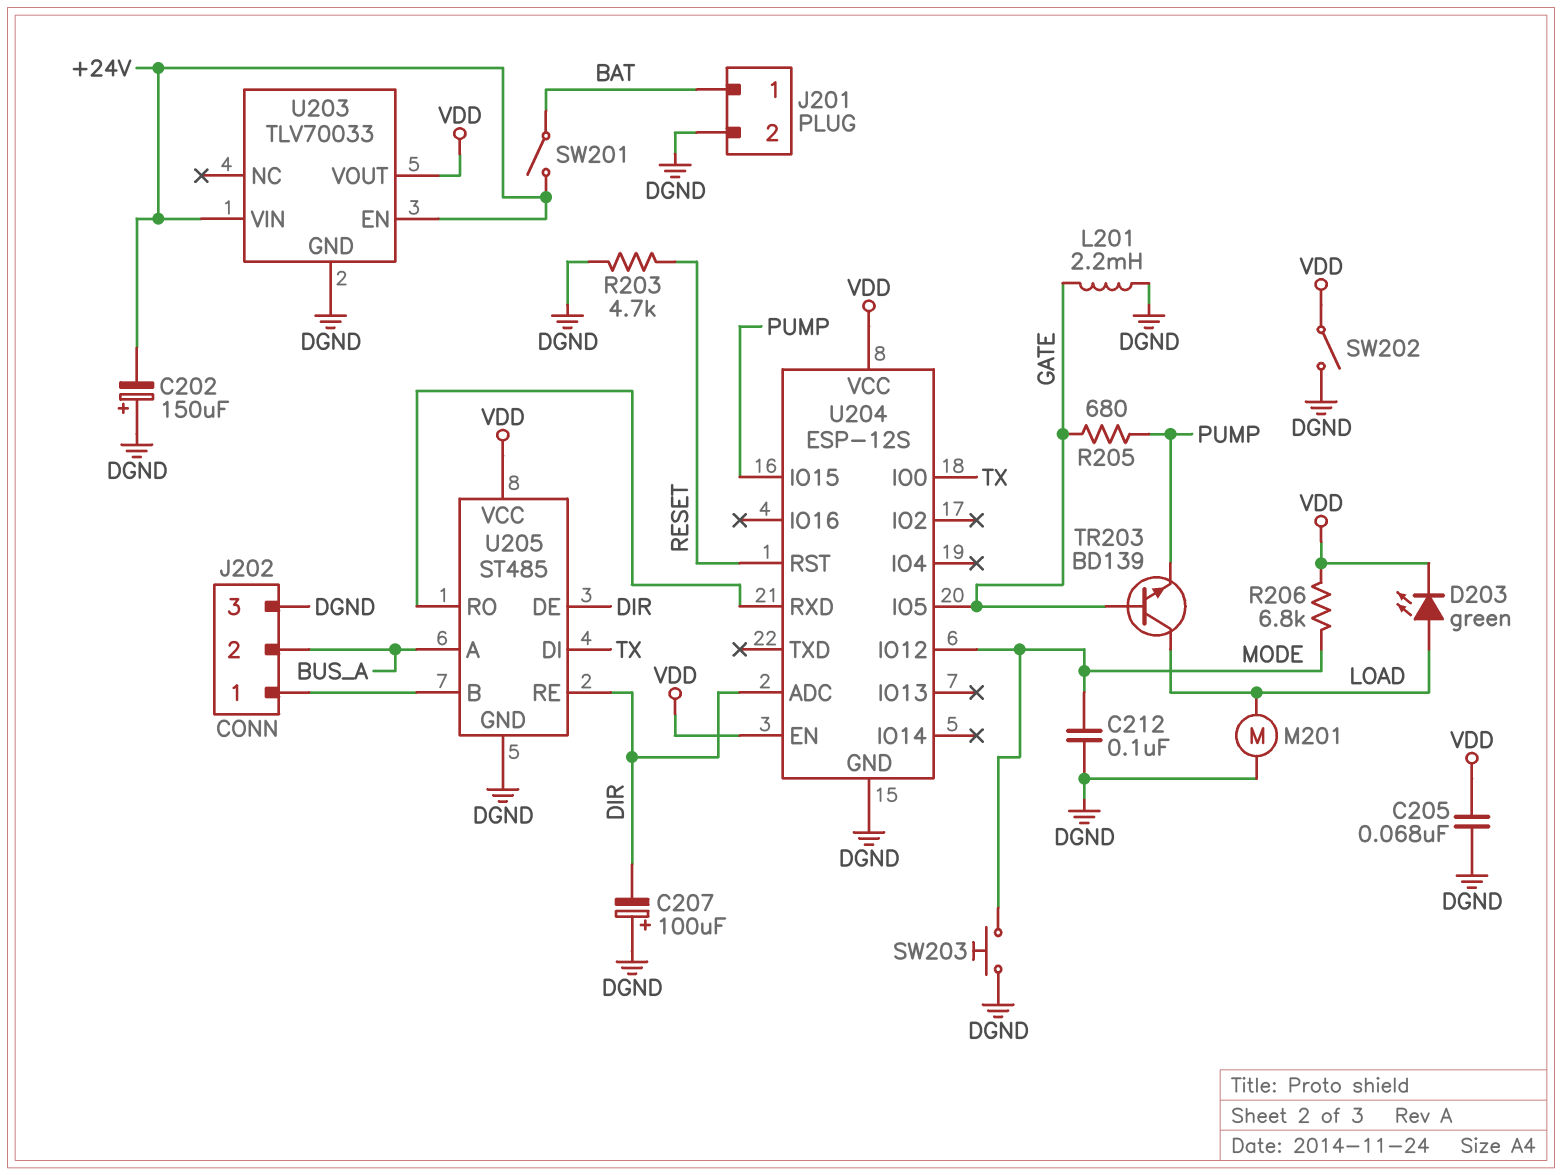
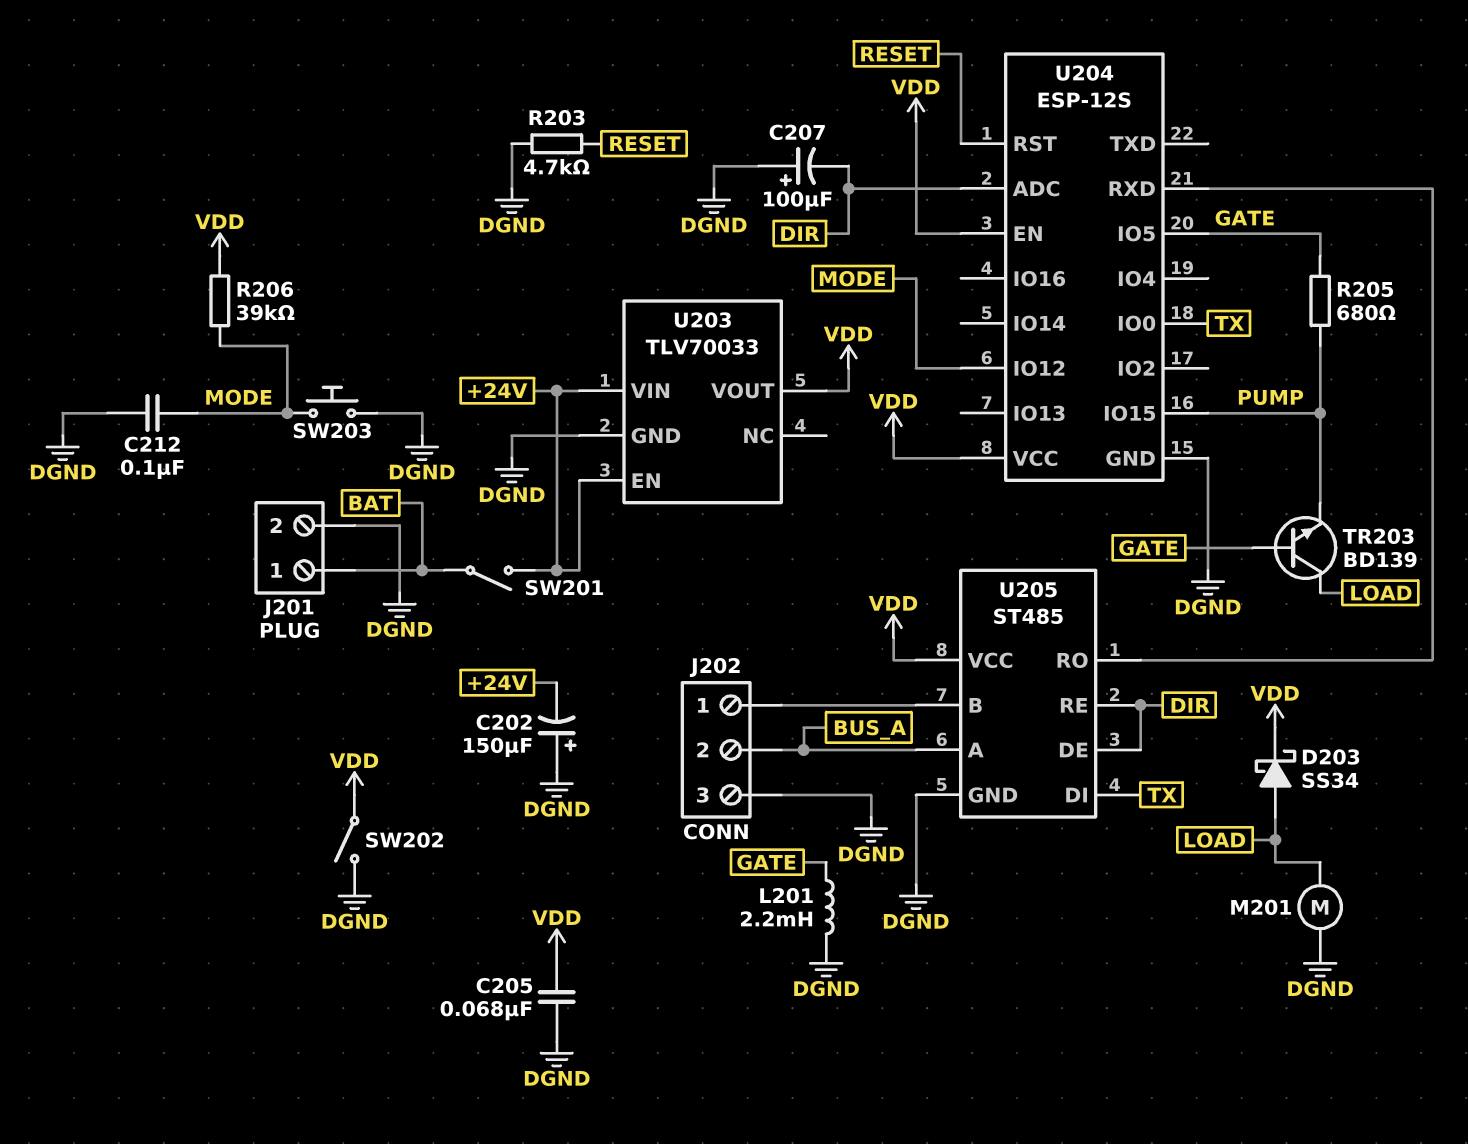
D203: LED green (A LOAD, K VDD) -> schottky SS34 (A LOAD, K VDD)
R206: 6.8k (MODE, VDD) -> 39k (MODE, VDD)

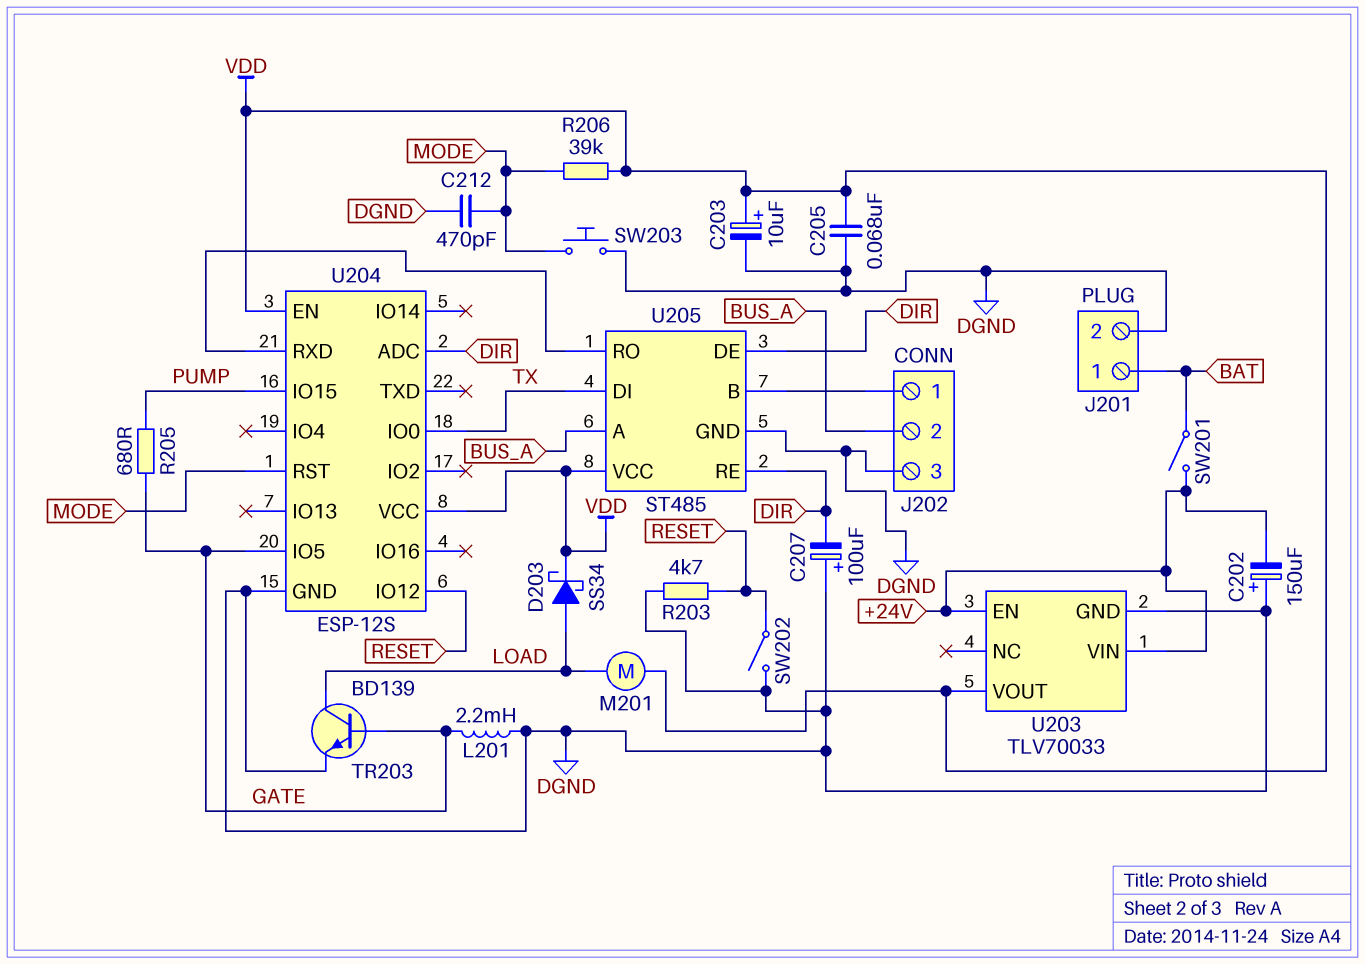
C203: none -> 10uF (plus VDD, minus DGND)
C212: 100nF (DGND, MODE) -> 470pF (DGND, MODE)
M201: motor (DGND, LOAD) -> motor (LOAD, VDD)
SW202: switch (DGND, VDD) -> switch (DGND, RESET)
TR203: NPN BD139 (B GATE, C LOAD, E PUMP) -> NPN BD139 (B GATE, C LOAD, E DGND)
U204 pin IO12: MODE -> RESET
U204 pin RST: RESET -> MODE

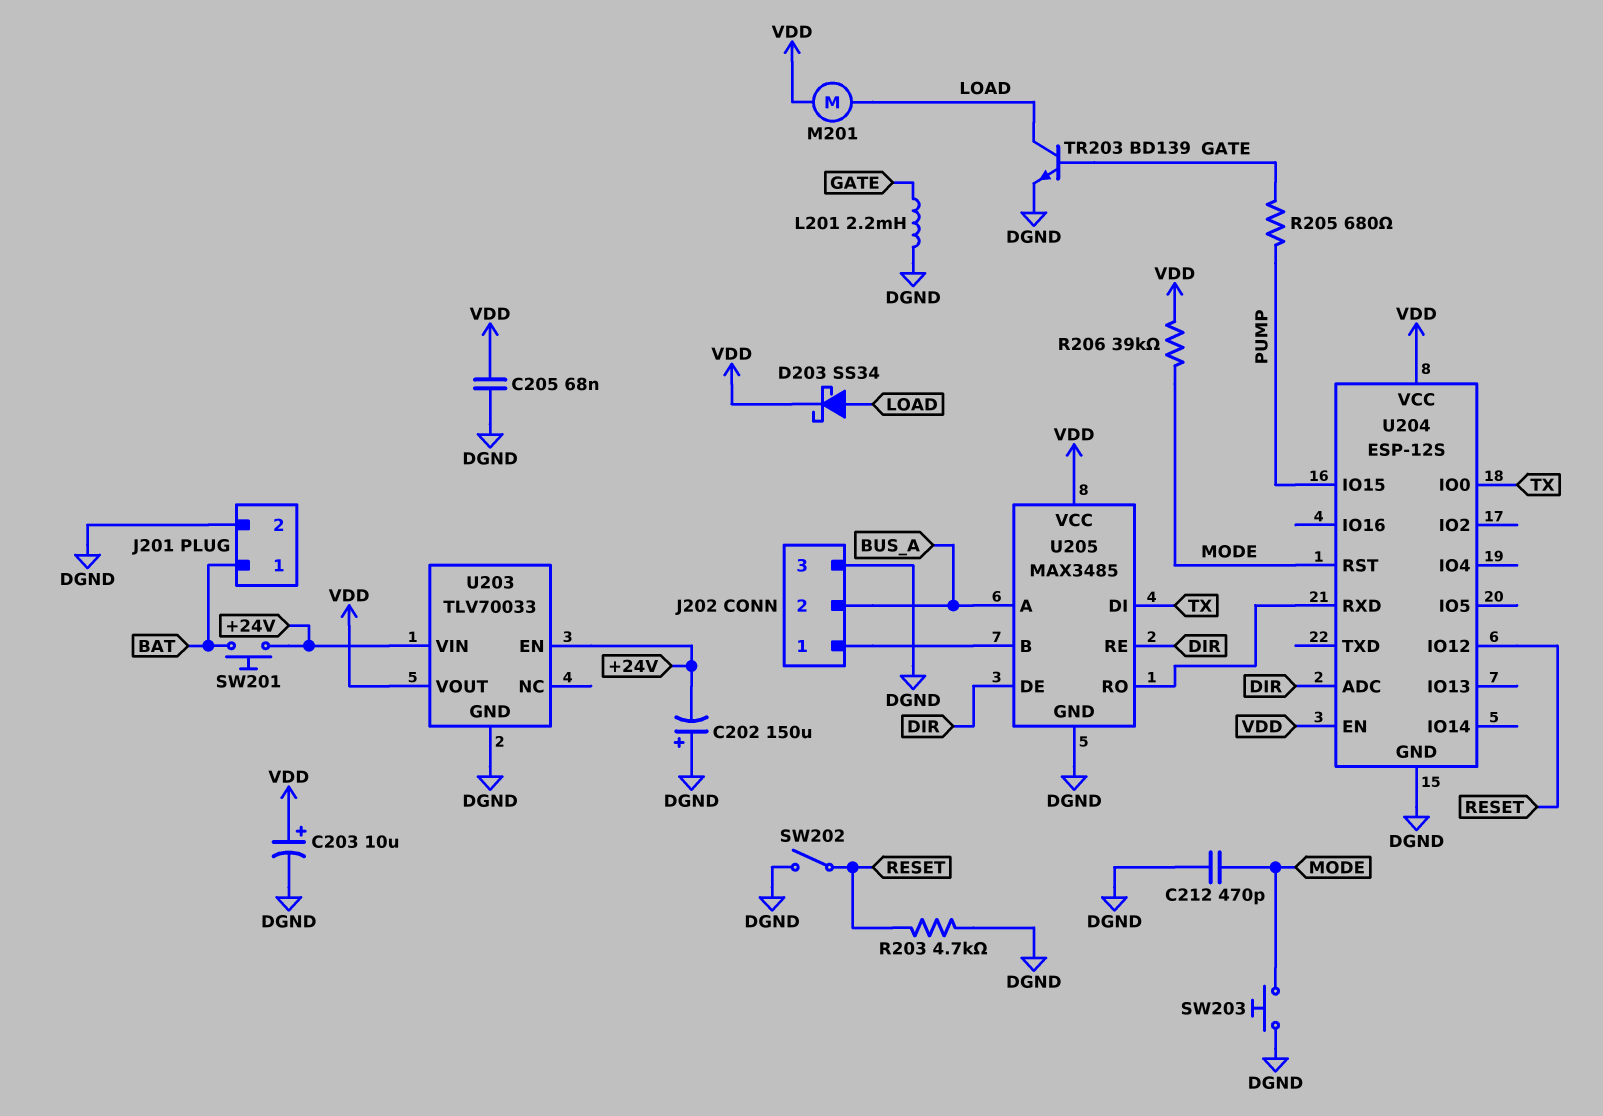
C207: 100uF (plus DGND, minus DIR) -> none
SW201: switch (+24V, BAT) -> button (+24V, BAT)
U204 pin IO5: GATE -> none
U205: ST485 -> MAX3485

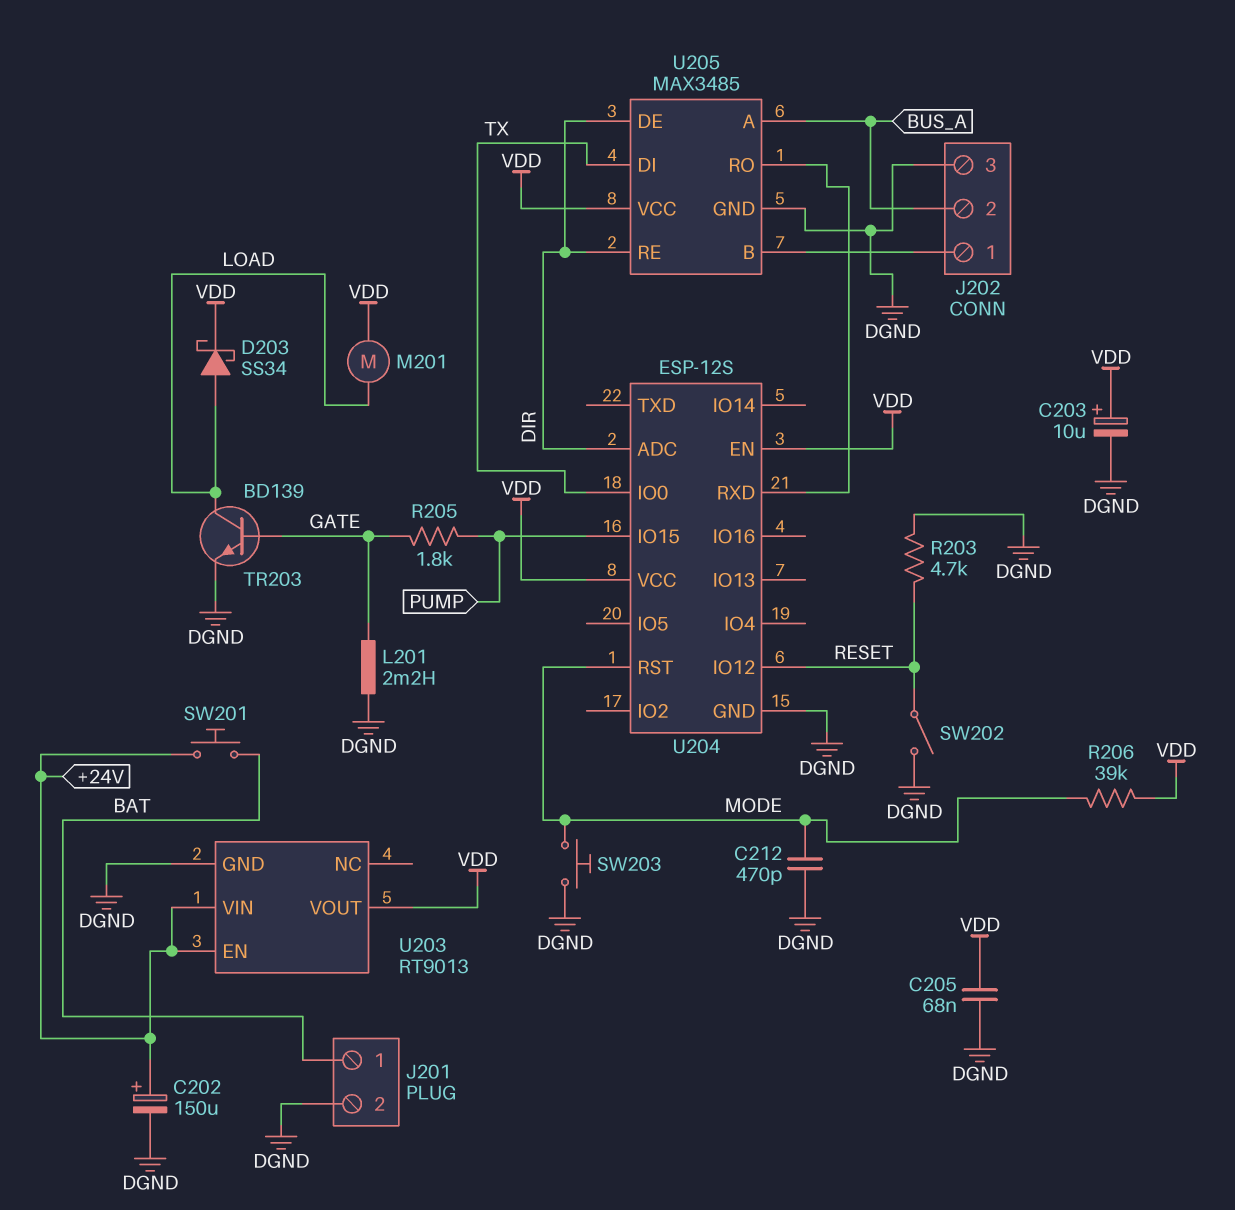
C202: 150uF (plus DGND, minus +24V) -> 150uF (plus +24V, minus DGND)
R205: 680 (GATE, PUMP) -> 1.8k (GATE, PUMP)
U203: TLV70033 -> RT9013

